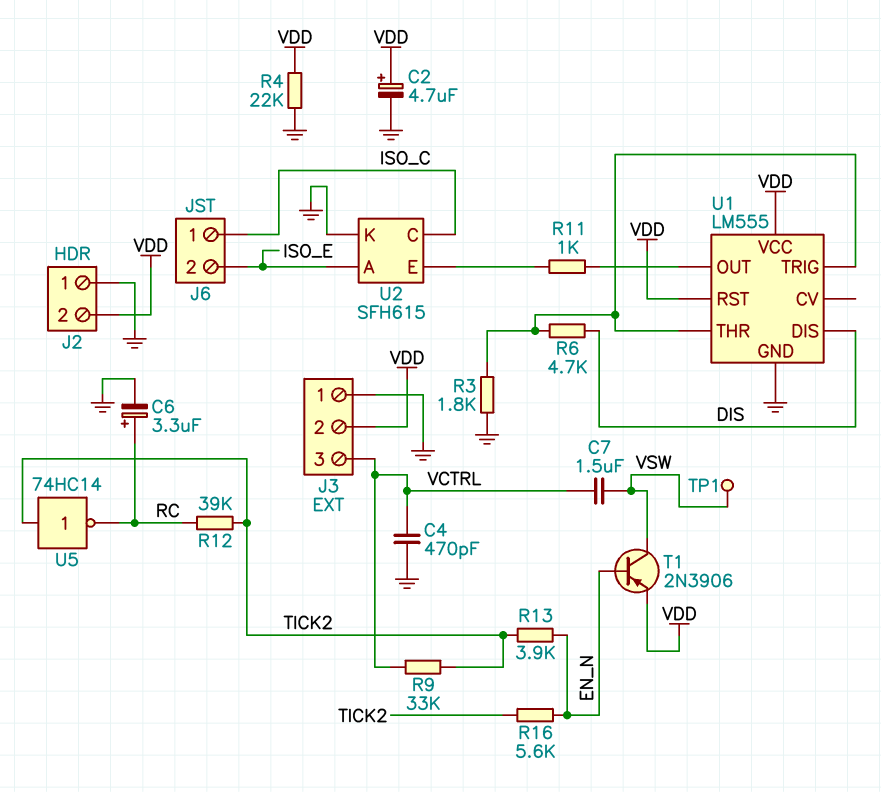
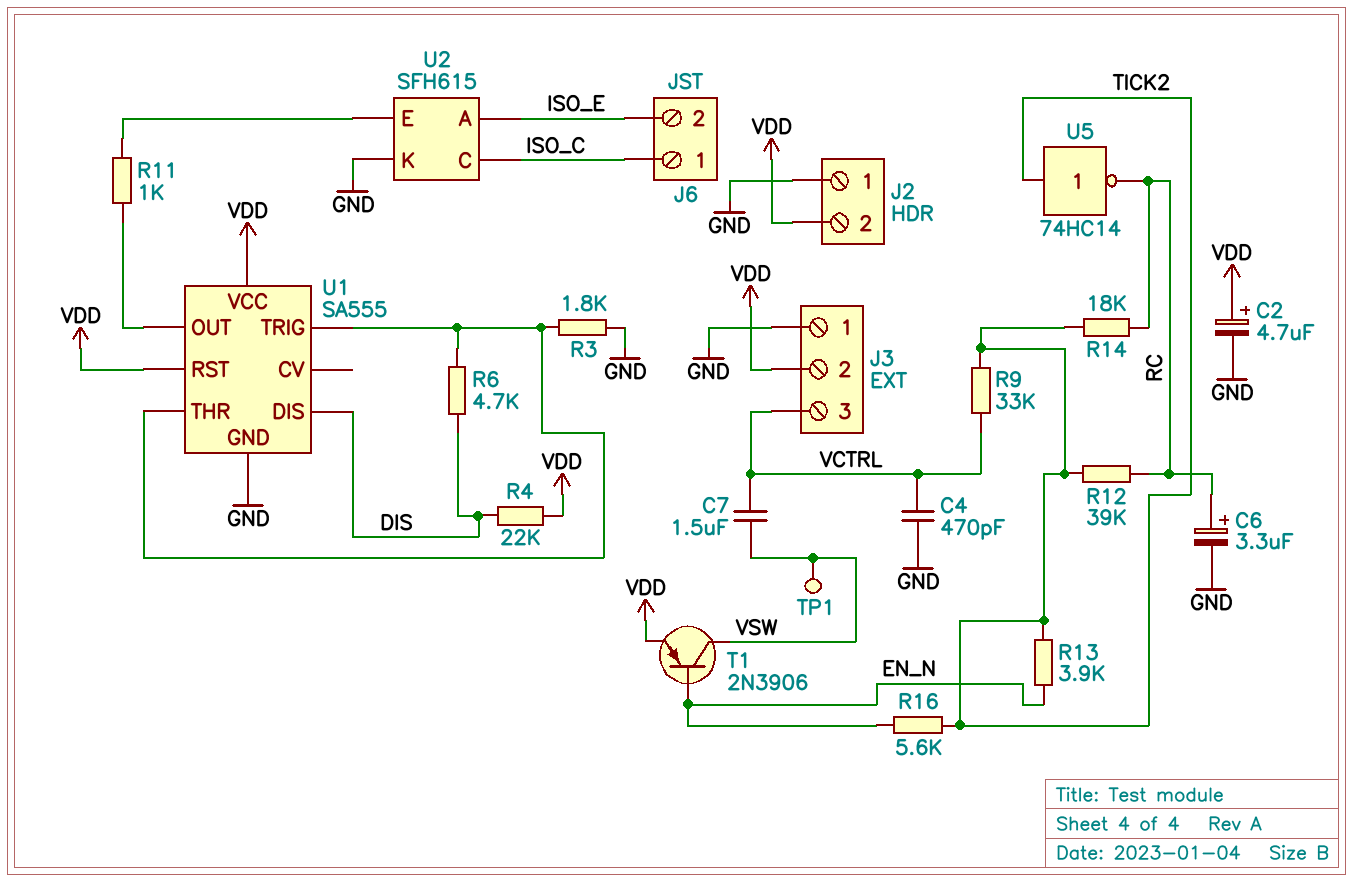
R4: 22k (GND, VDD) -> 22k (DIS, VDD)
R14: none -> 18k (RC, TICK2)
U1: LM555 -> SA555

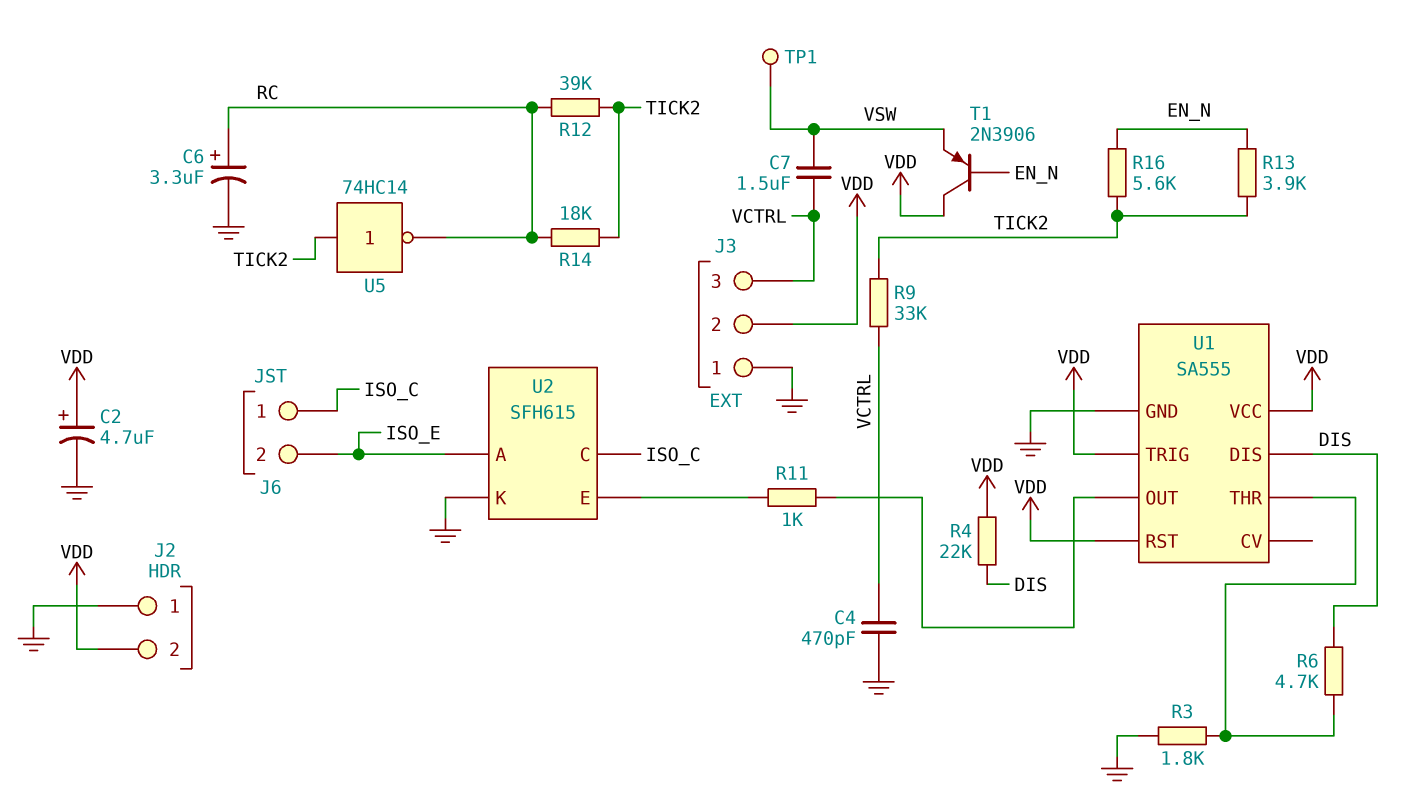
T1: PNP 2N3906 (B EN_N, C VSW, E VDD) -> PNP 2N3906 (B EN_N, C VDD, E VSW)
U1 pin TRIG: U1/THR -> VDD

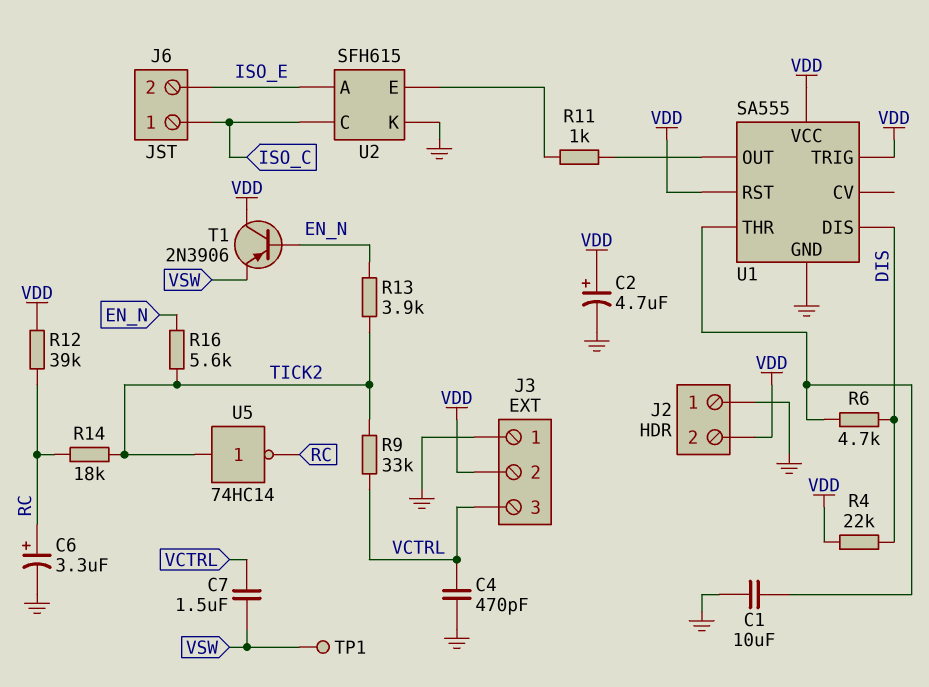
C1: none -> 10uF (GND, U1/THR)
R3: 1.8k (GND, U1/THR) -> none
R12: 39k (RC, TICK2) -> 39k (RC, VDD)

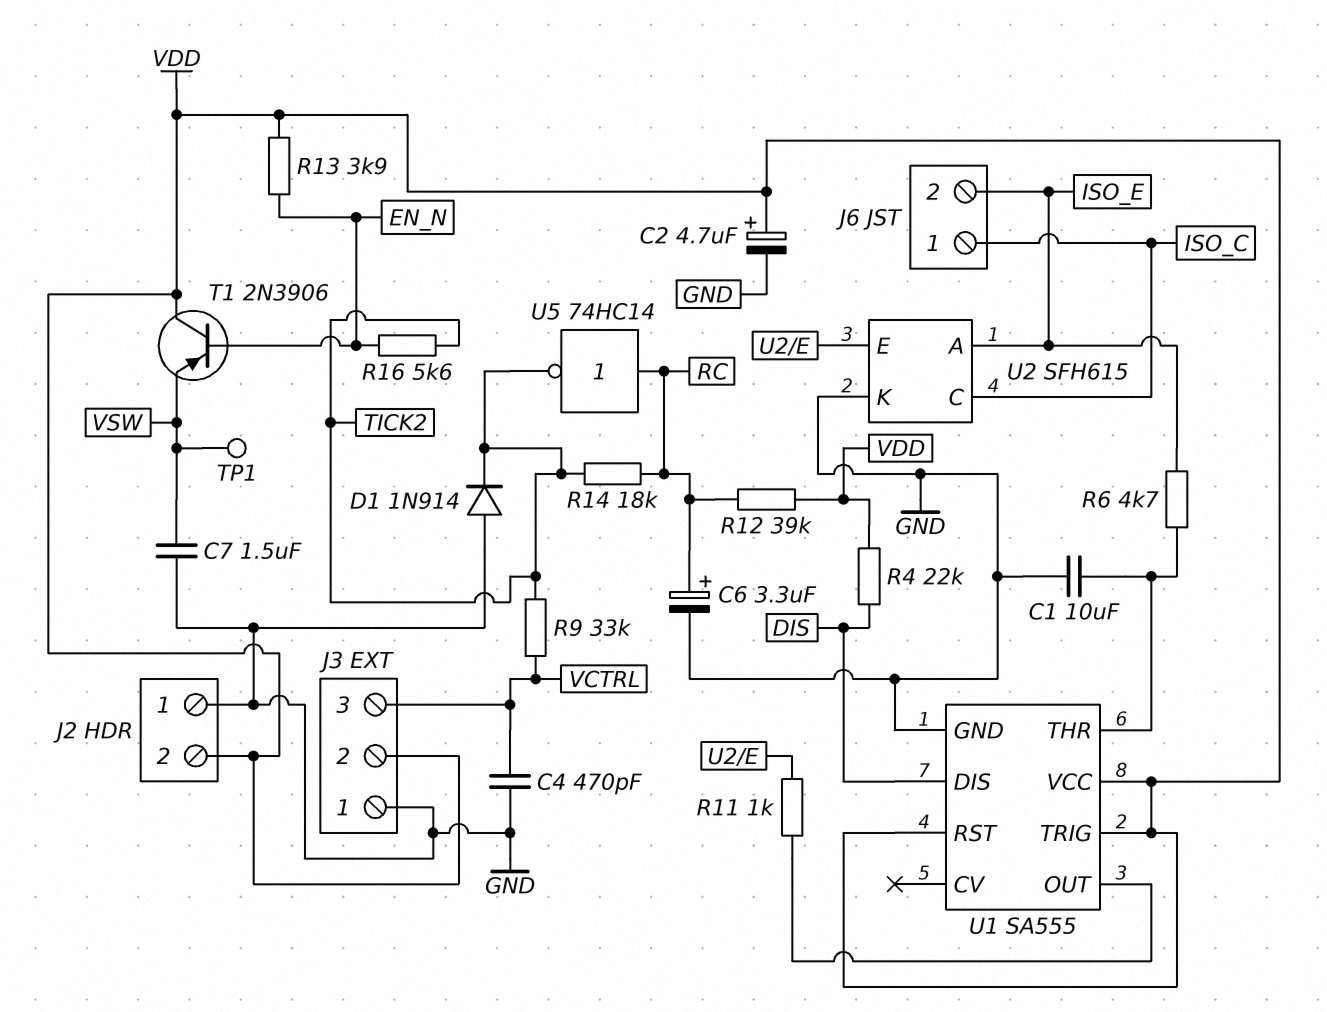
C7: 1.5uF (VCTRL, VSW) -> 1.5uF (GND, VSW)
D1: none -> diode 1N914 (A GND, K TICK2)
R6: 4.7k (DIS, U1/THR) -> 4.7k (ISO_E, U1/THR)
R13: 3.9k (EN_N, TICK2) -> 3.9k (EN_N, VDD)
U5: NOT 74HC14 (in TICK2, out RC) -> NOT 74HC14 (in RC, out TICK2)

